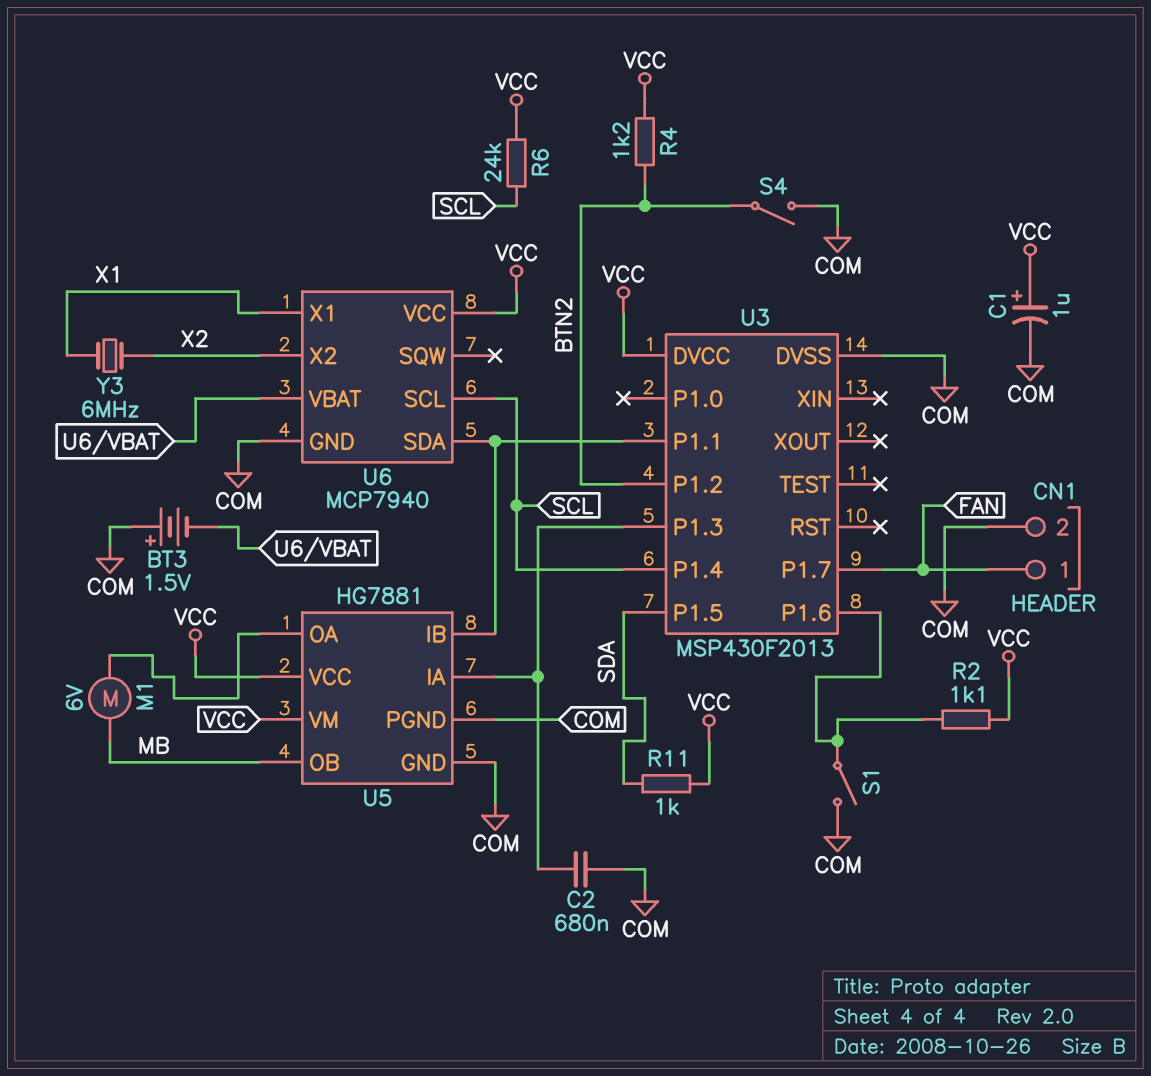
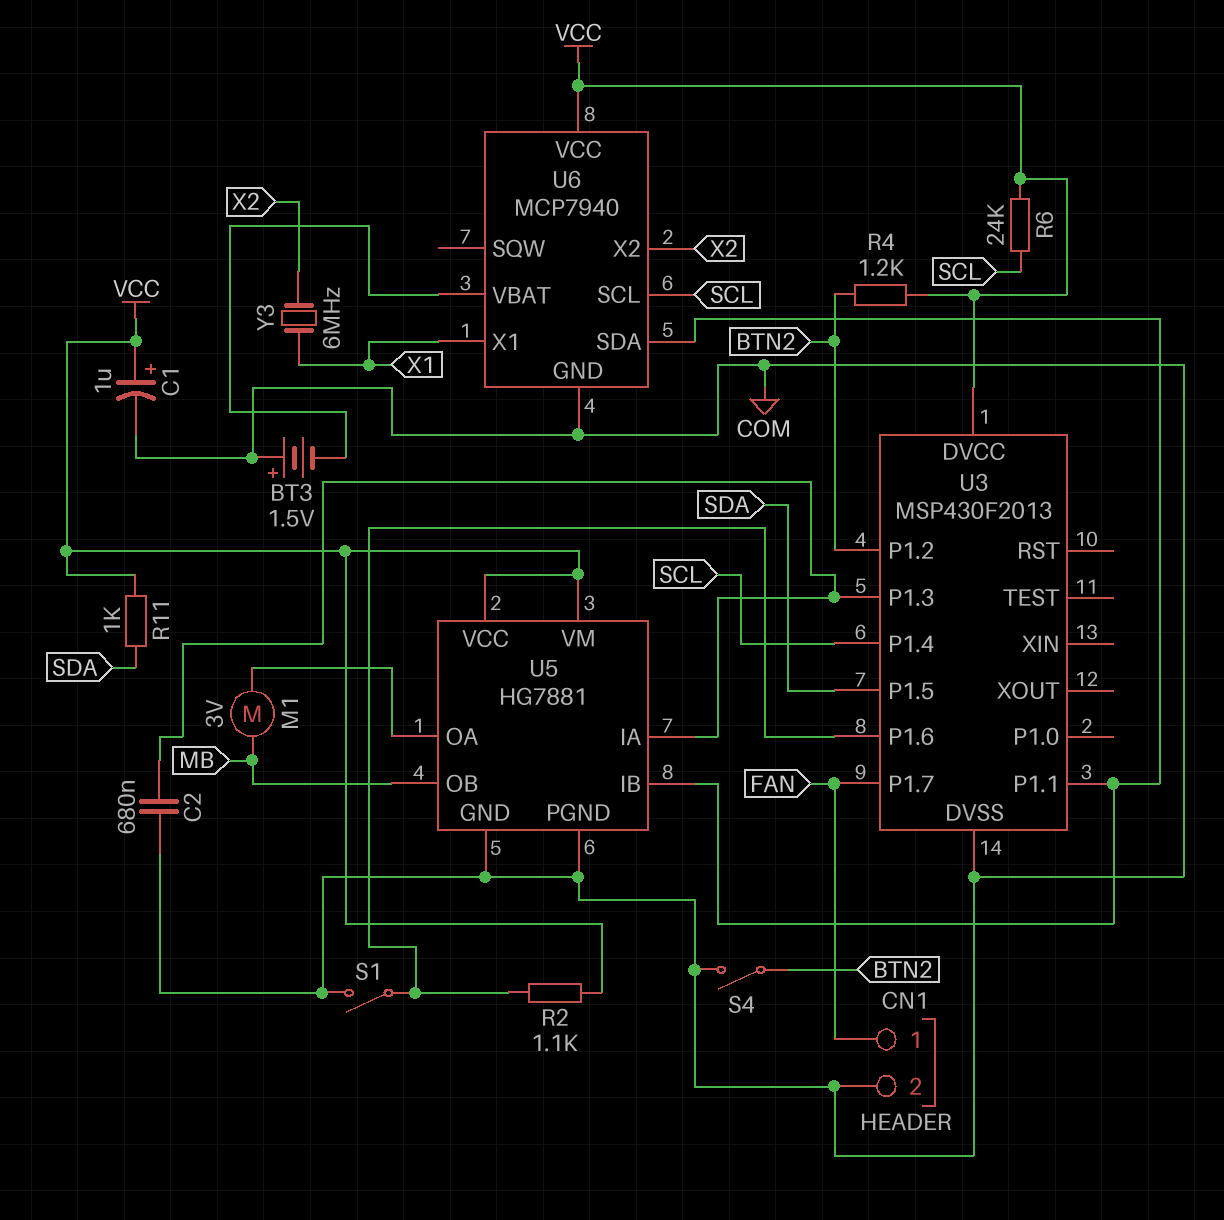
M1: motor 6V (MB, U5/OA) -> motor 3V (MB, U5/OA)

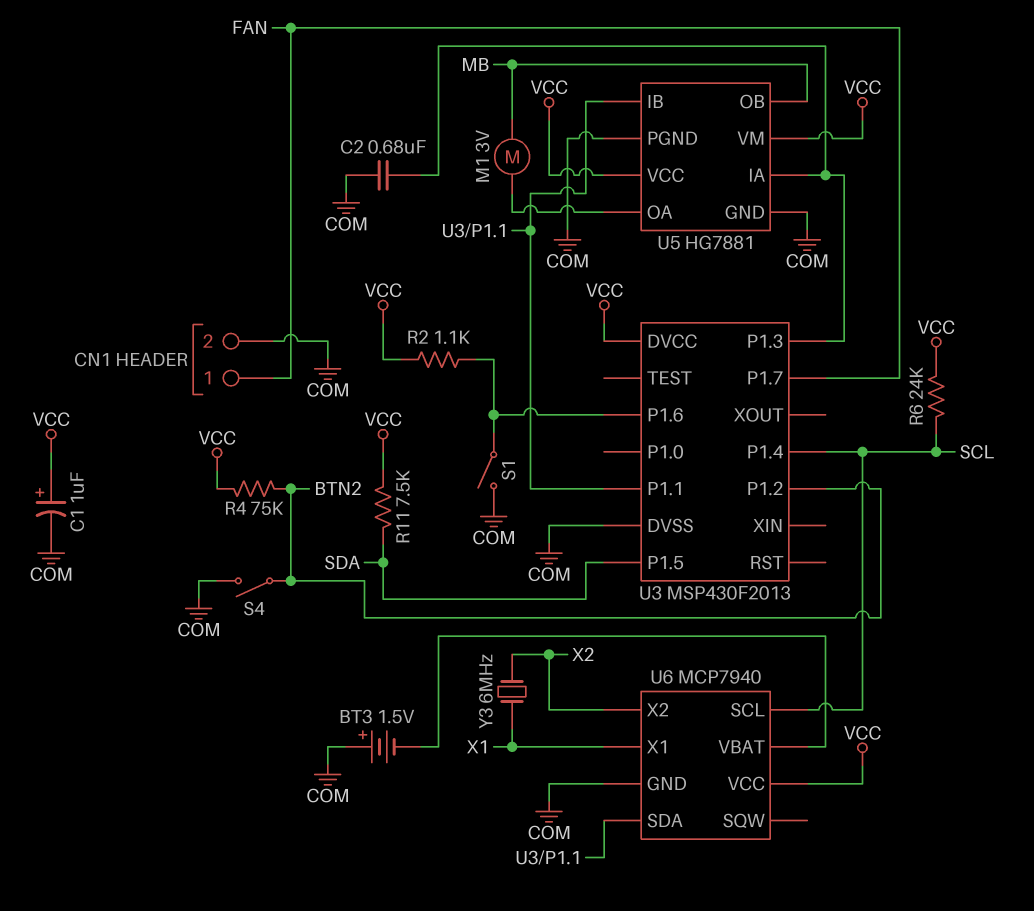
R4: 1.2k (BTN2, VCC) -> 75k (BTN2, VCC)
R11: 1k (SDA, VCC) -> 7.5k (SDA, VCC)

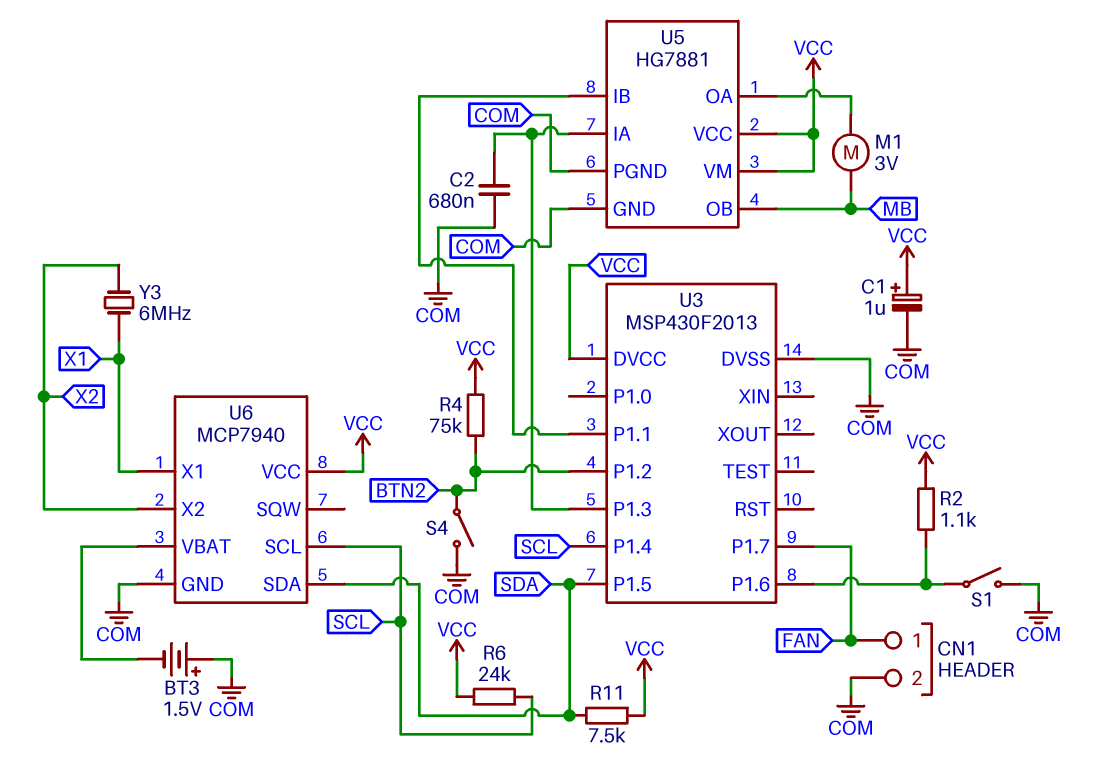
U6 pin SDA: U3/P1.1 -> SDA

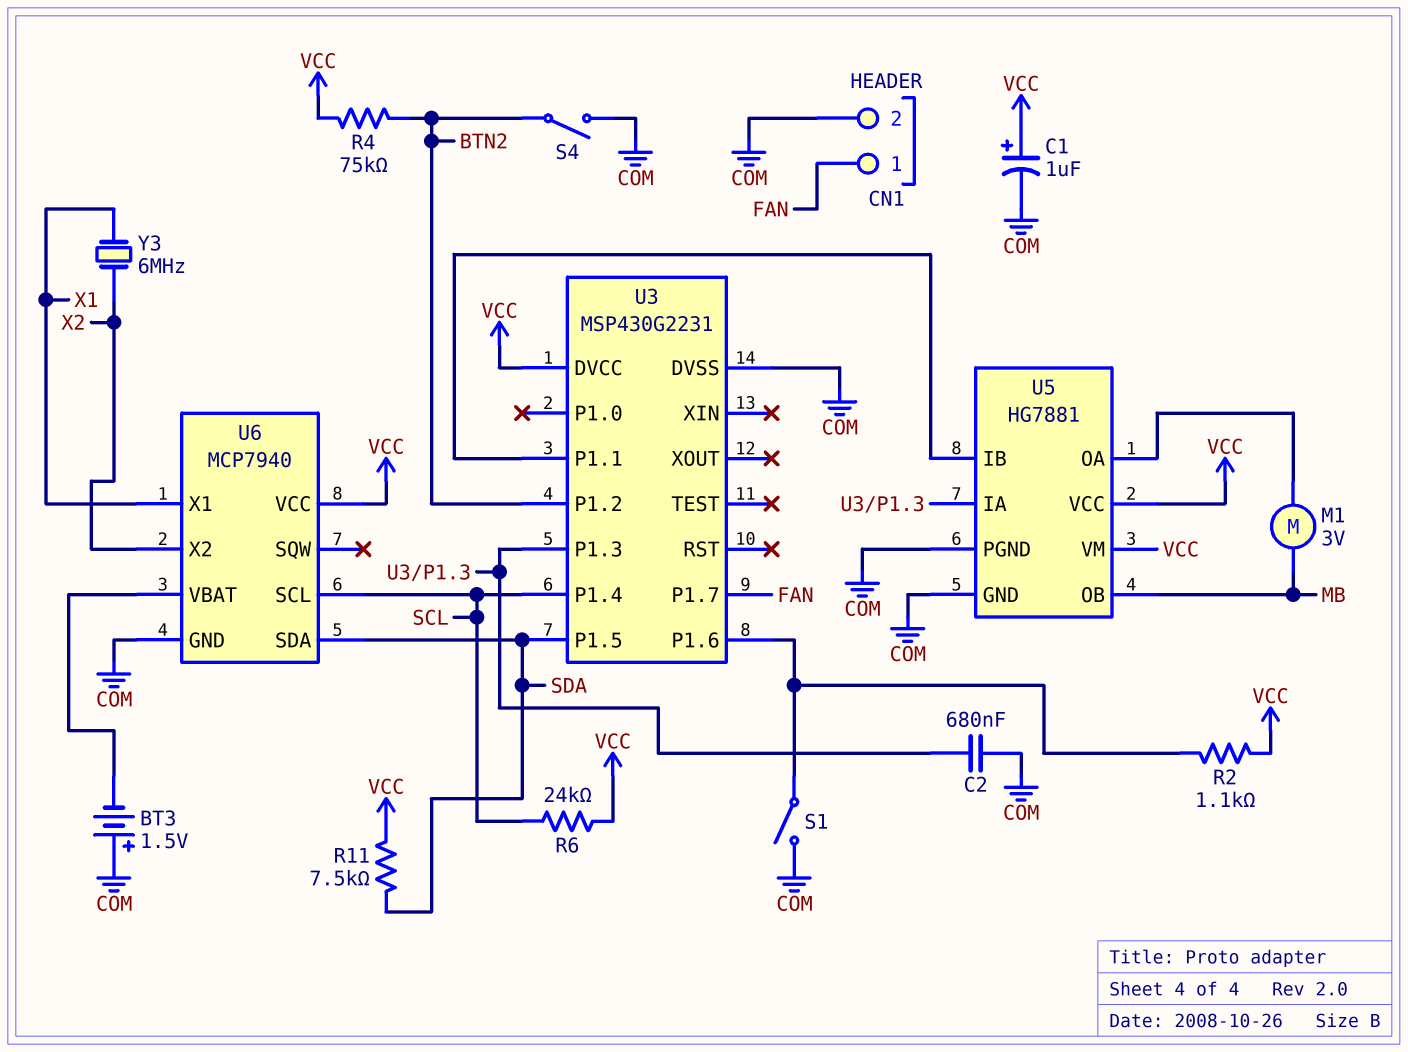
U3: MSP430F2013 -> MSP430G2231

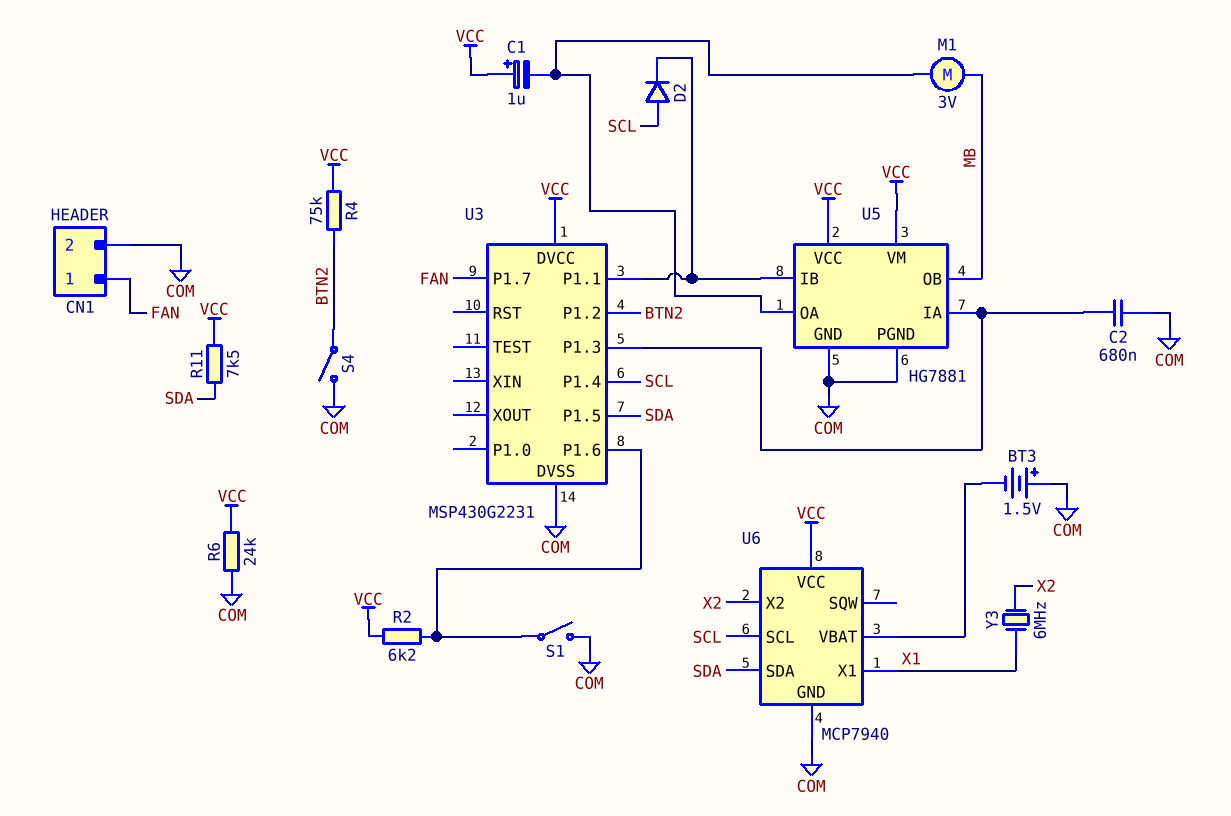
C1: 1uF (plus VCC, minus COM) -> 1uF (plus VCC, minus U5/OA)
D2: none -> diode (A SCL, K U3/P1.1)
R2: 1.1k (U3/P1.6, VCC) -> 6.2k (U3/P1.6, VCC)
R6: 24k (SCL, VCC) -> 24k (COM, VCC)

